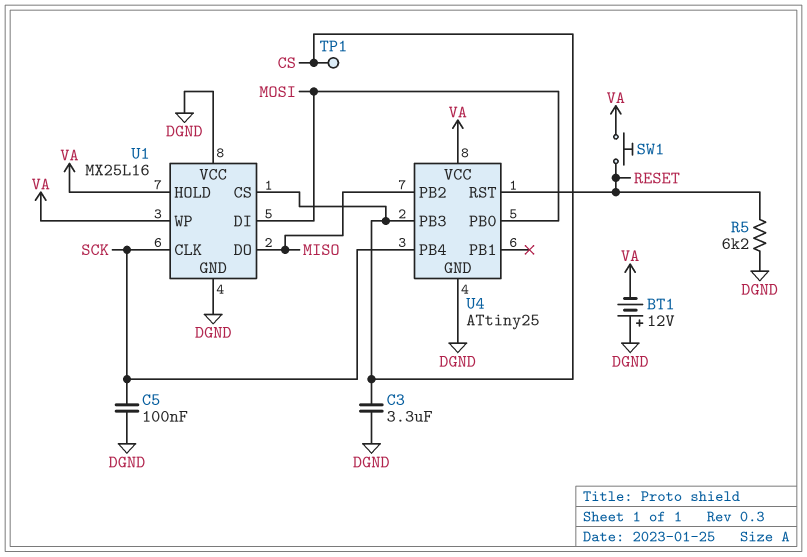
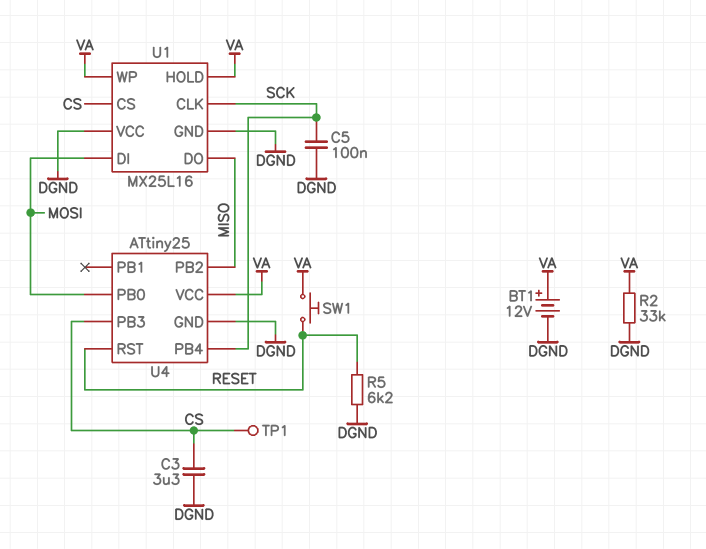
BT1: 12V (plus DGND, minus VA) -> 12V (plus VA, minus DGND)
R2: none -> 33k (DGND, VA)

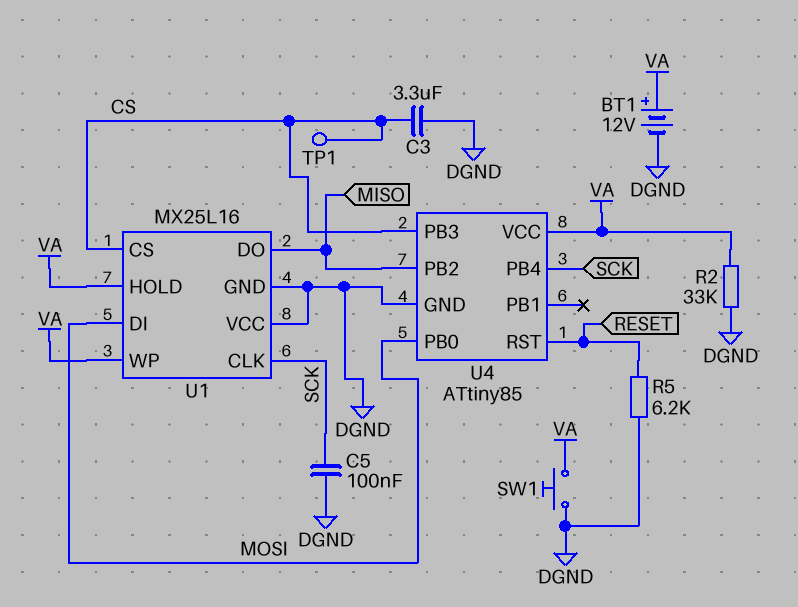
SW1: button (RESET, VA) -> button (DGND, VA)
U4: ATtiny25 -> ATtiny85

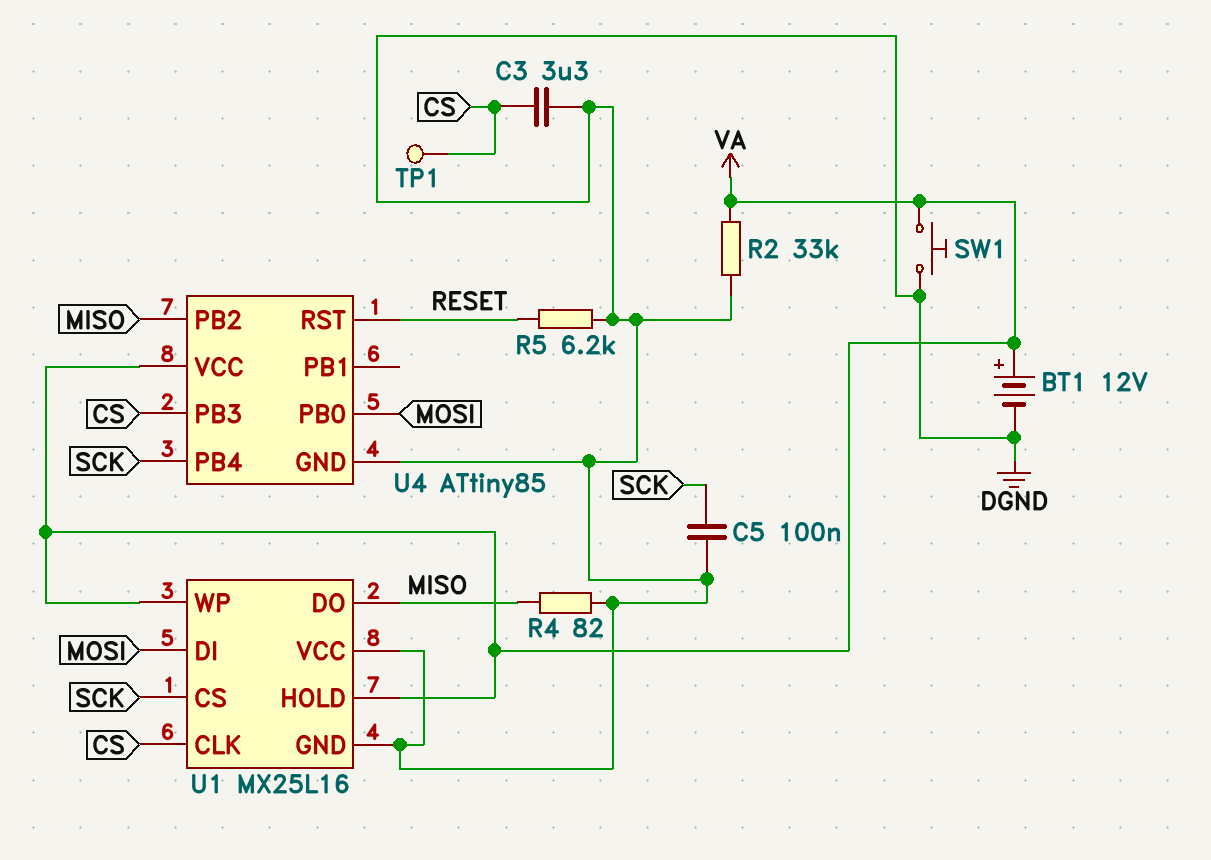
R4: none -> 82 (DGND, MISO)
U1 pin CLK: SCK -> CS
U1 pin CS: CS -> SCK

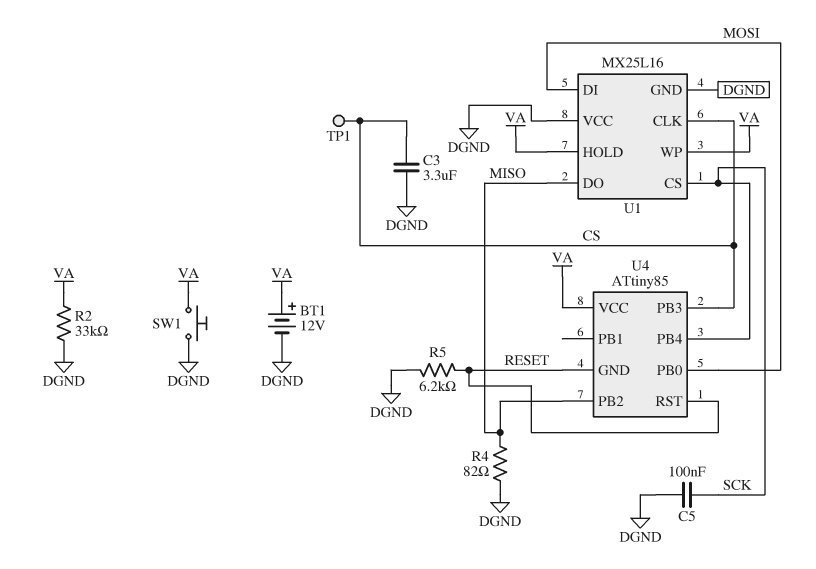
U4 pin GND: DGND -> RESET

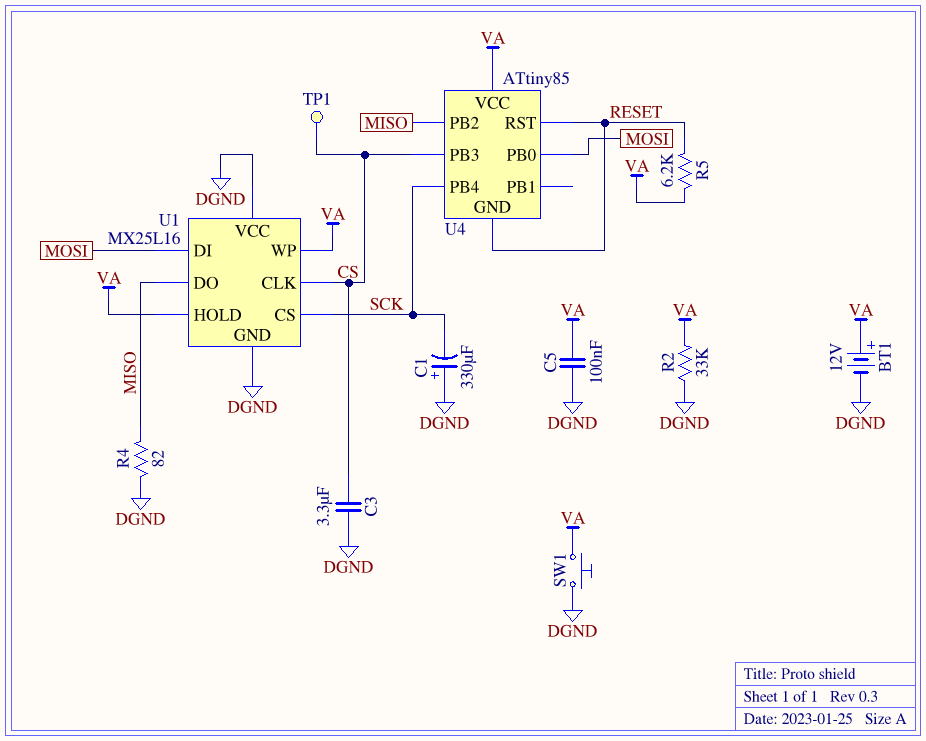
C1: none -> 330uF (plus DGND, minus SCK)
C5: 100nF (DGND, SCK) -> 100nF (DGND, VA)
R5: 6.2k (DGND, RESET) -> 6.2k (RESET, VA)

